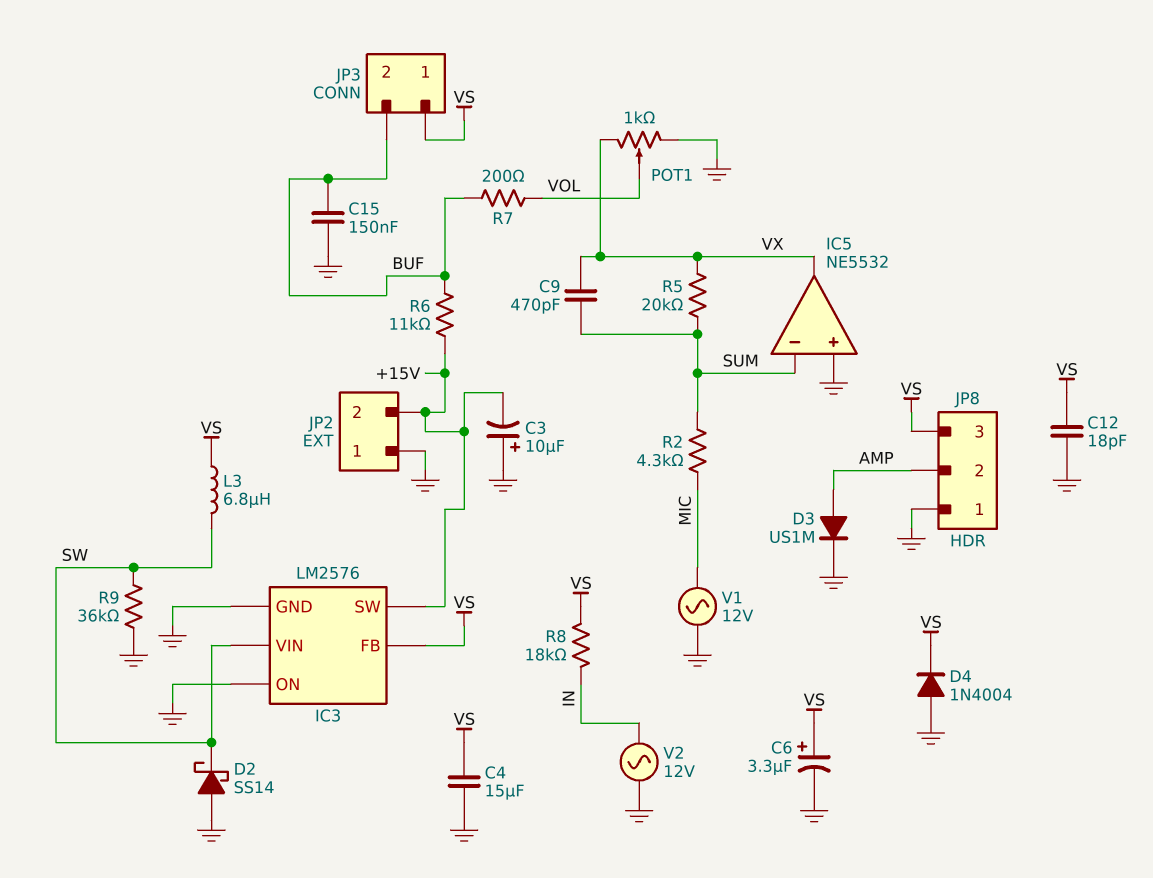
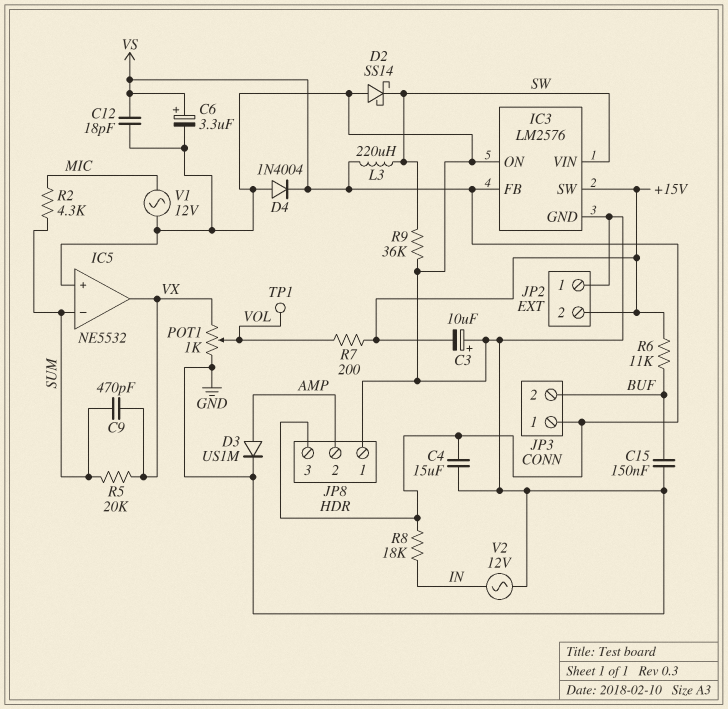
L3: 6.8uH (SW, VS) -> 220uH (SW, VS)
R7: 200 (BUF, VOL) -> 200 (+15V, VOL)
TP1: none -> test point (VOL)

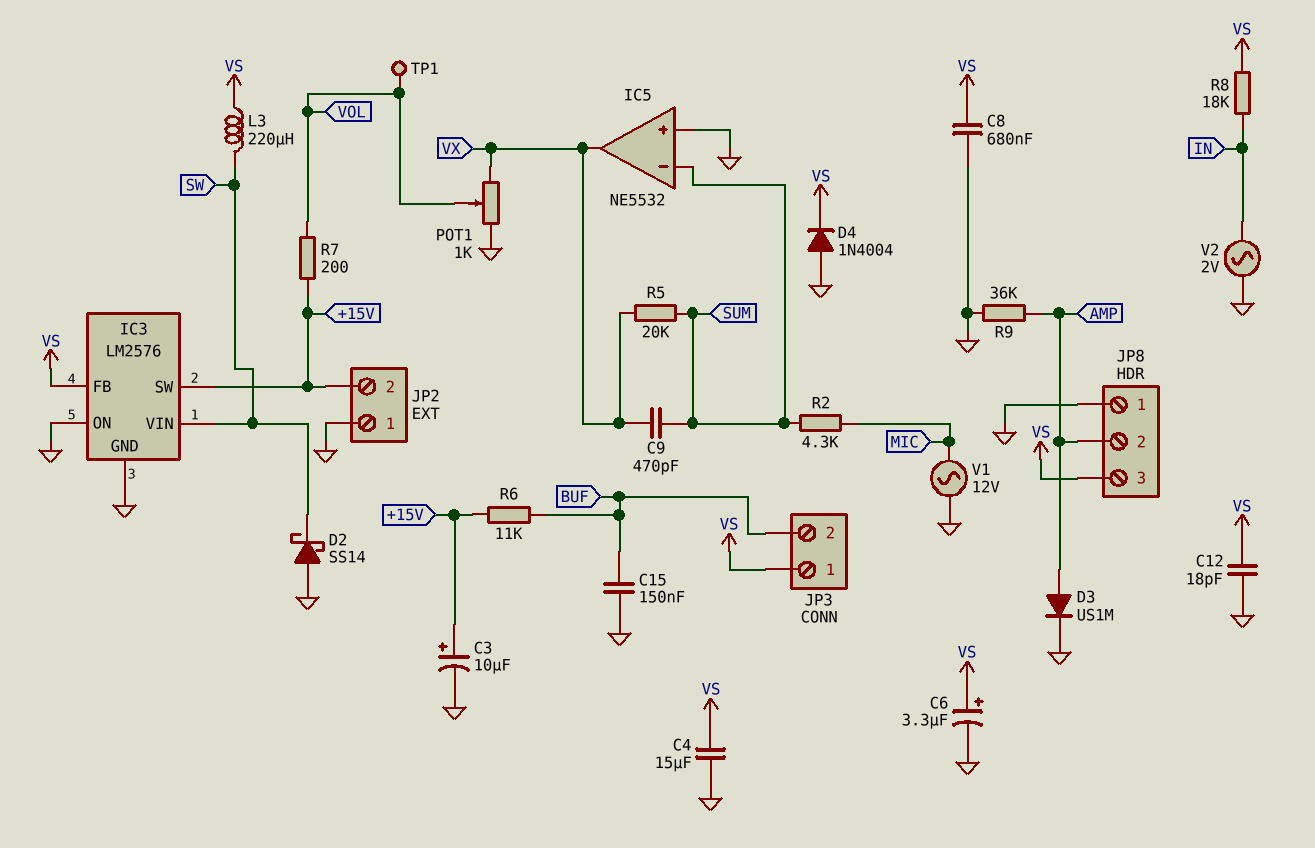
C3: 10uF (plus GND, minus +15V) -> 10uF (plus +15V, minus GND)
C8: none -> 680nF (GND, VS)
R9: 36k (GND, SW) -> 36k (AMP, GND)
V2: AC 12V (GND, IN) -> AC 2V (GND, IN)

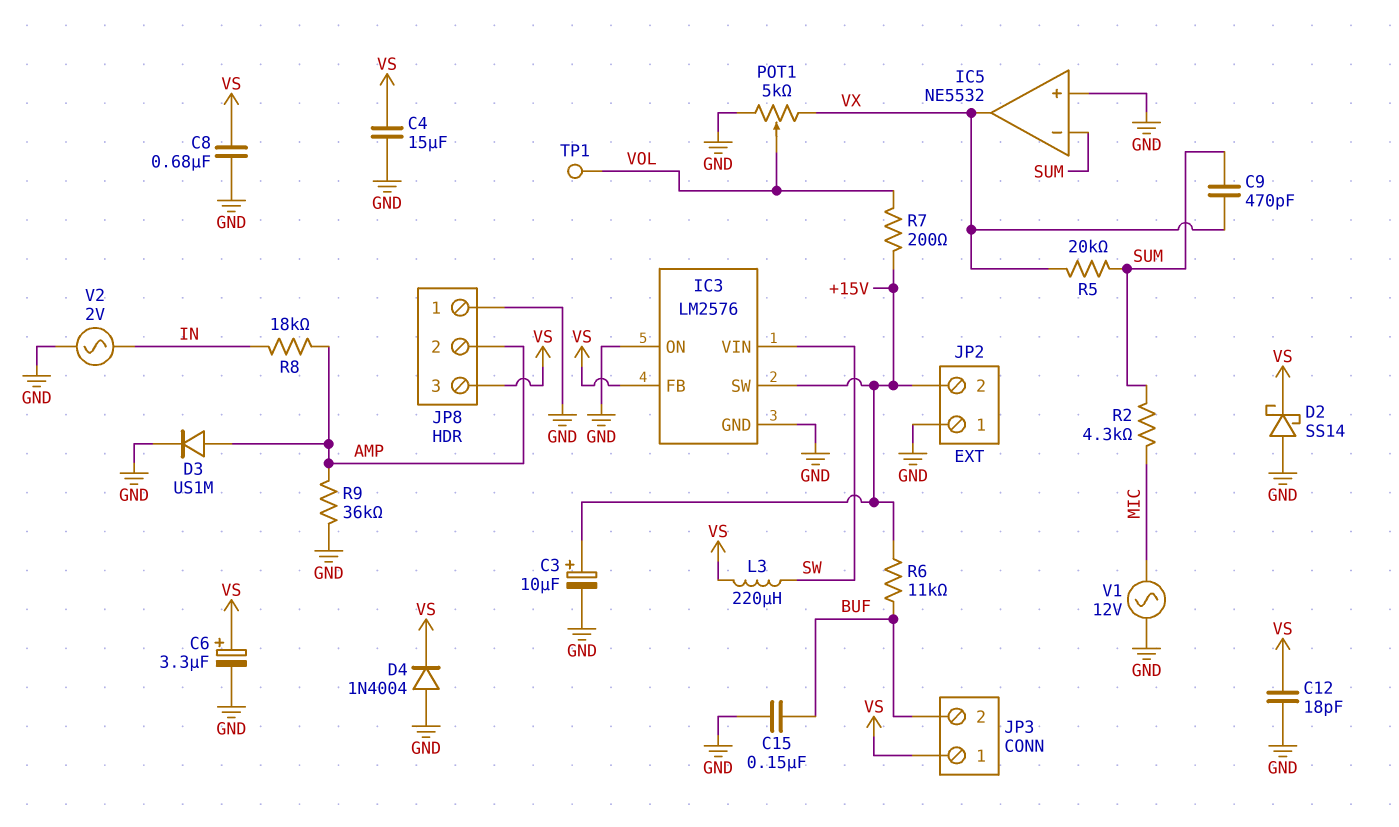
D2: schottky SS14 (A GND, K SW) -> schottky SS14 (A GND, K VS)
POT1: 1k (GND, VX, wiper VOL) -> 5k (GND, VX, wiper VOL)
R8: 18k (IN, VS) -> 18k (AMP, IN)

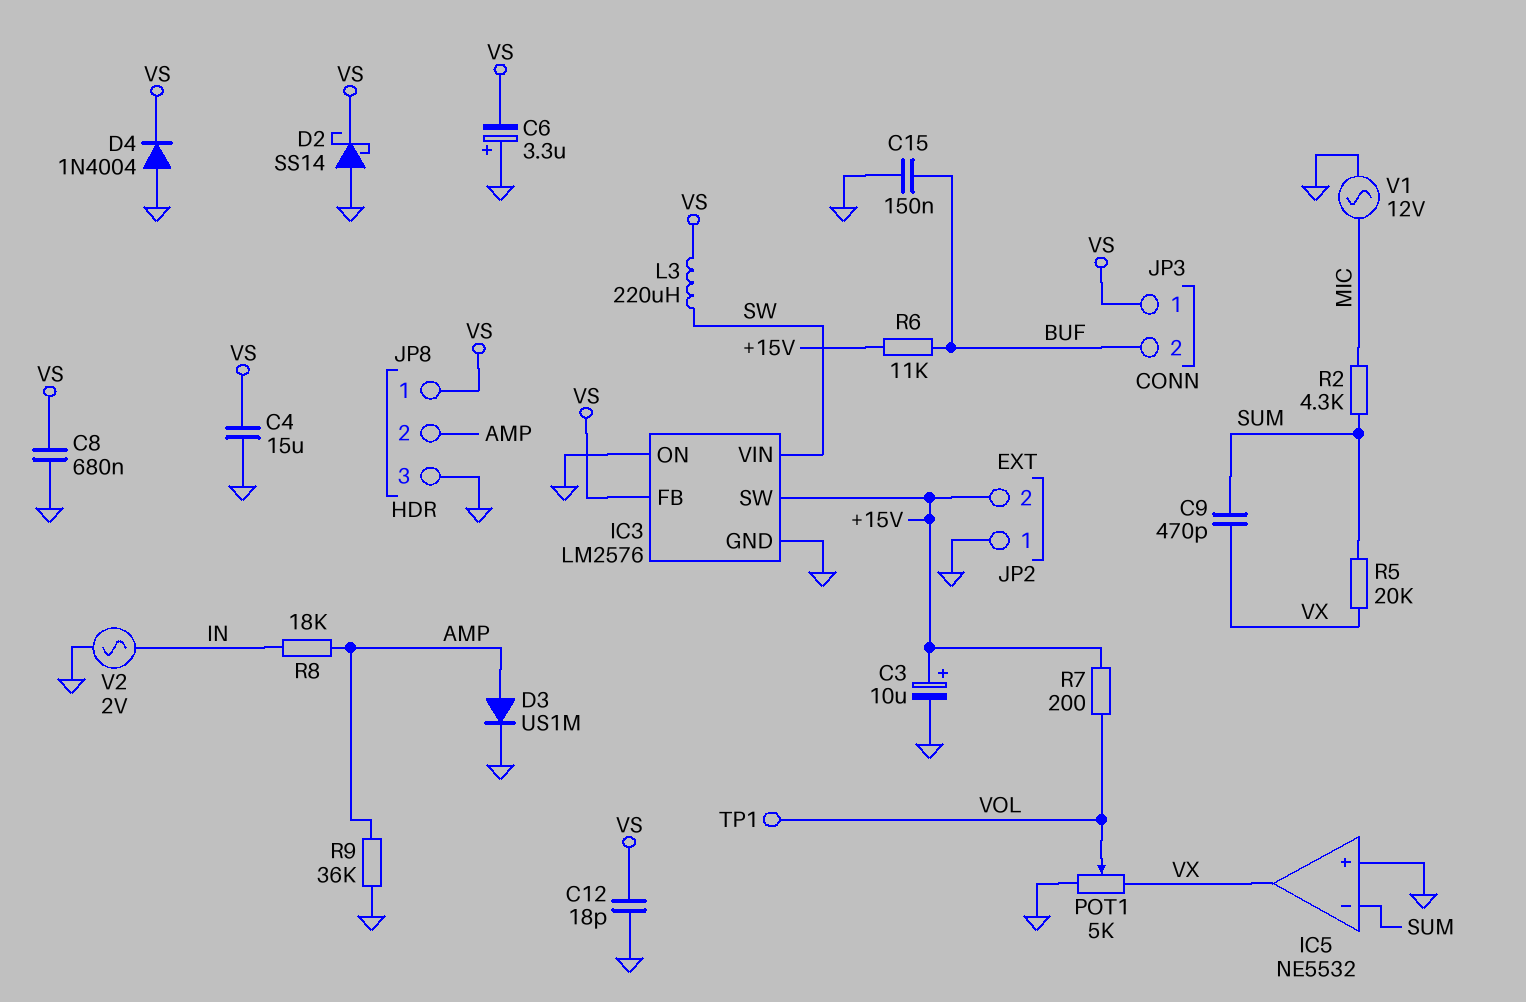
C6: 3.3uF (plus VS, minus GND) -> 3.3uF (plus GND, minus VS)
JP8 pin 1: GND -> VS
JP8 pin 3: VS -> GND

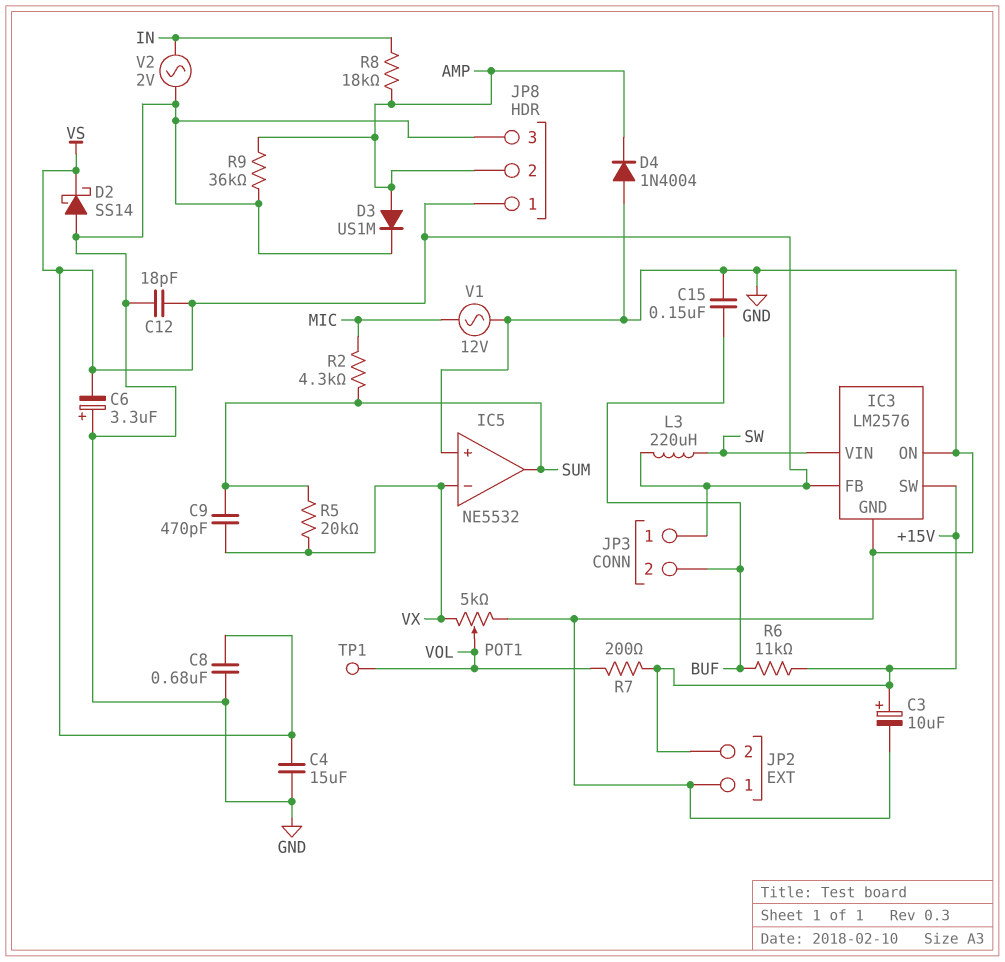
D4: diode 1N4004 (A GND, K VS) -> diode 1N4004 (A GND, K AMP)
IC5 pin in-: SUM -> VX
IC5 pin out: VX -> SUM

